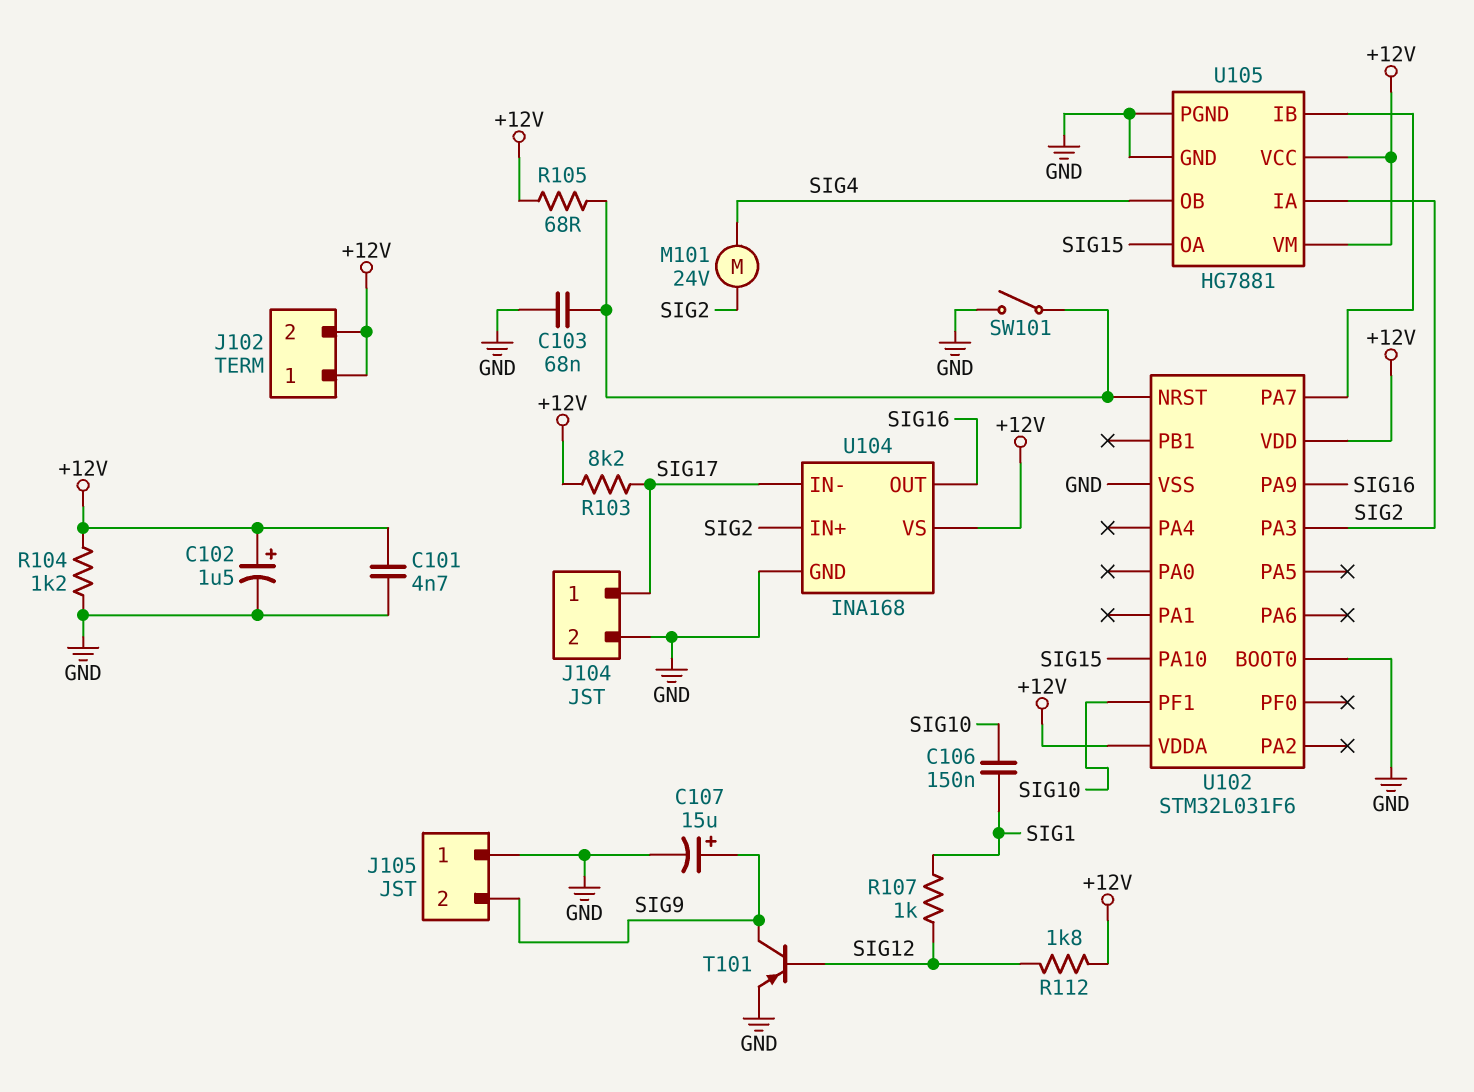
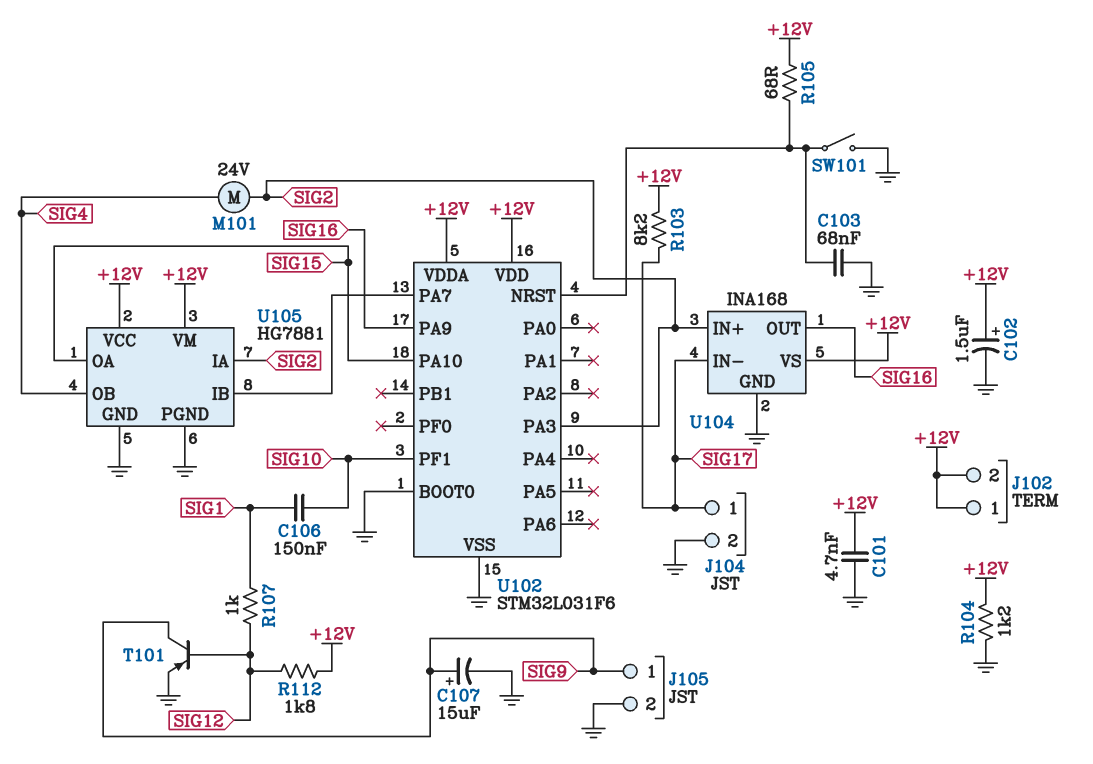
J105 pin 1: GND -> SIG9
J105 pin 2: SIG9 -> GND

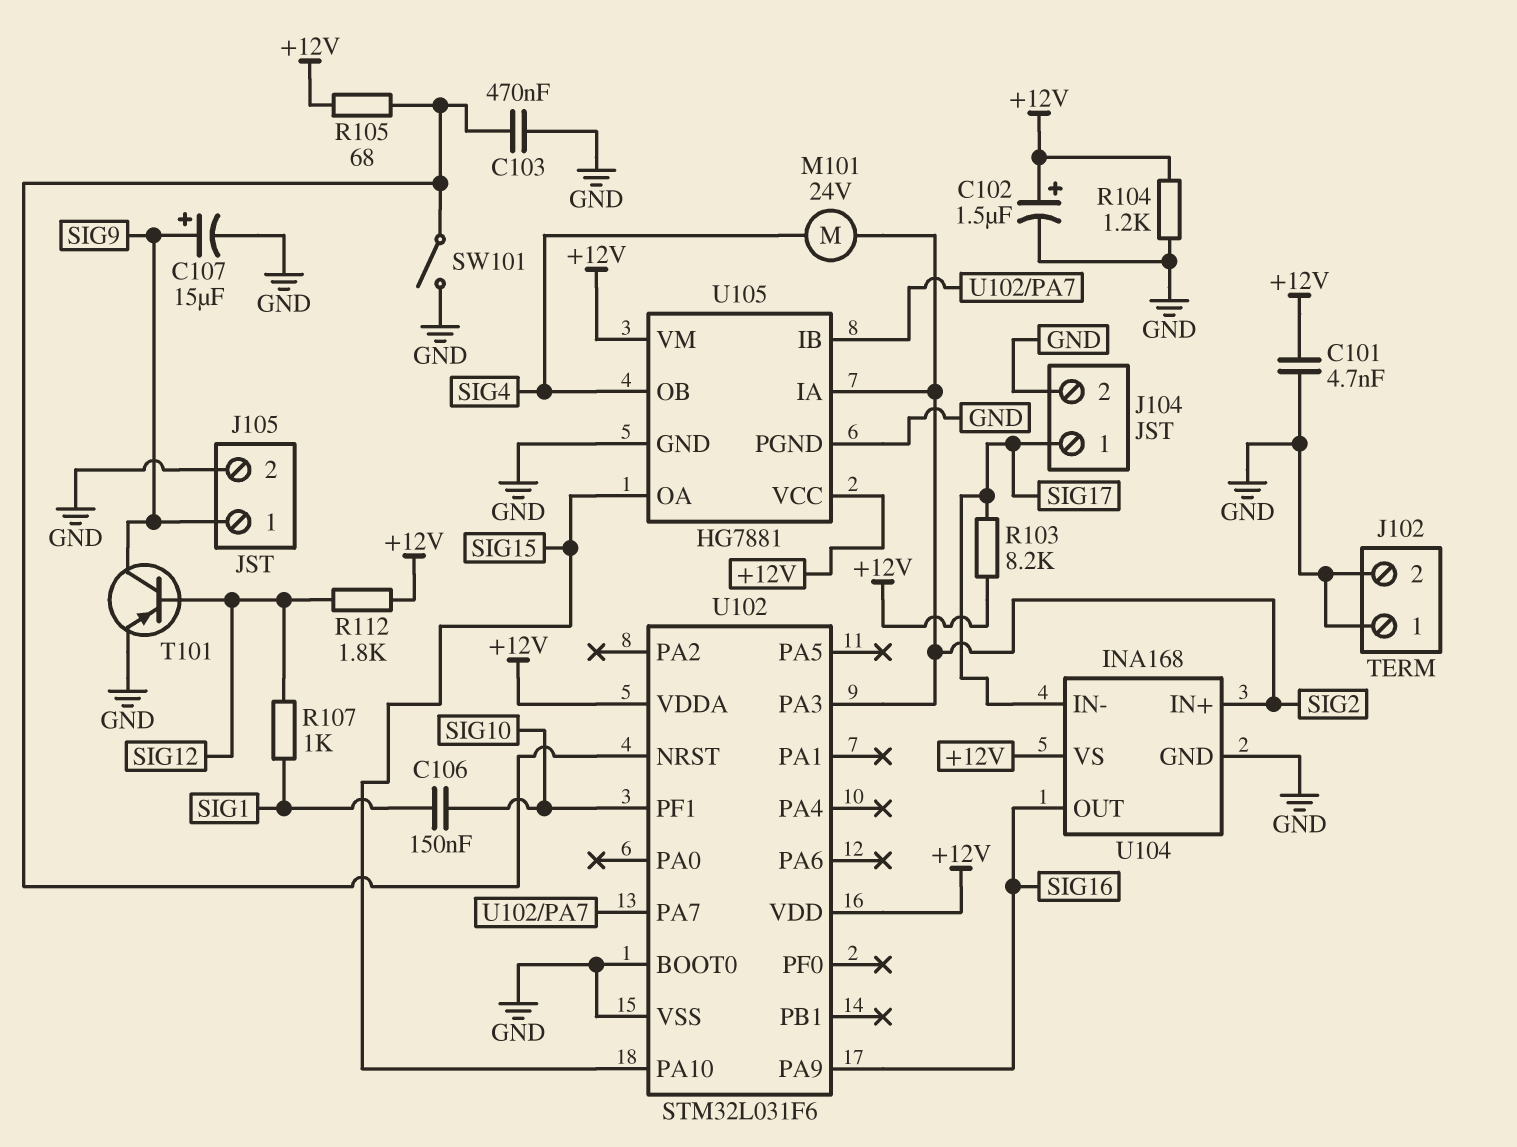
C103: 68nF (GND, U102/NRST) -> 470nF (GND, U102/NRST)
J102 pin 1: +12V -> GND
J102 pin 2: +12V -> GND

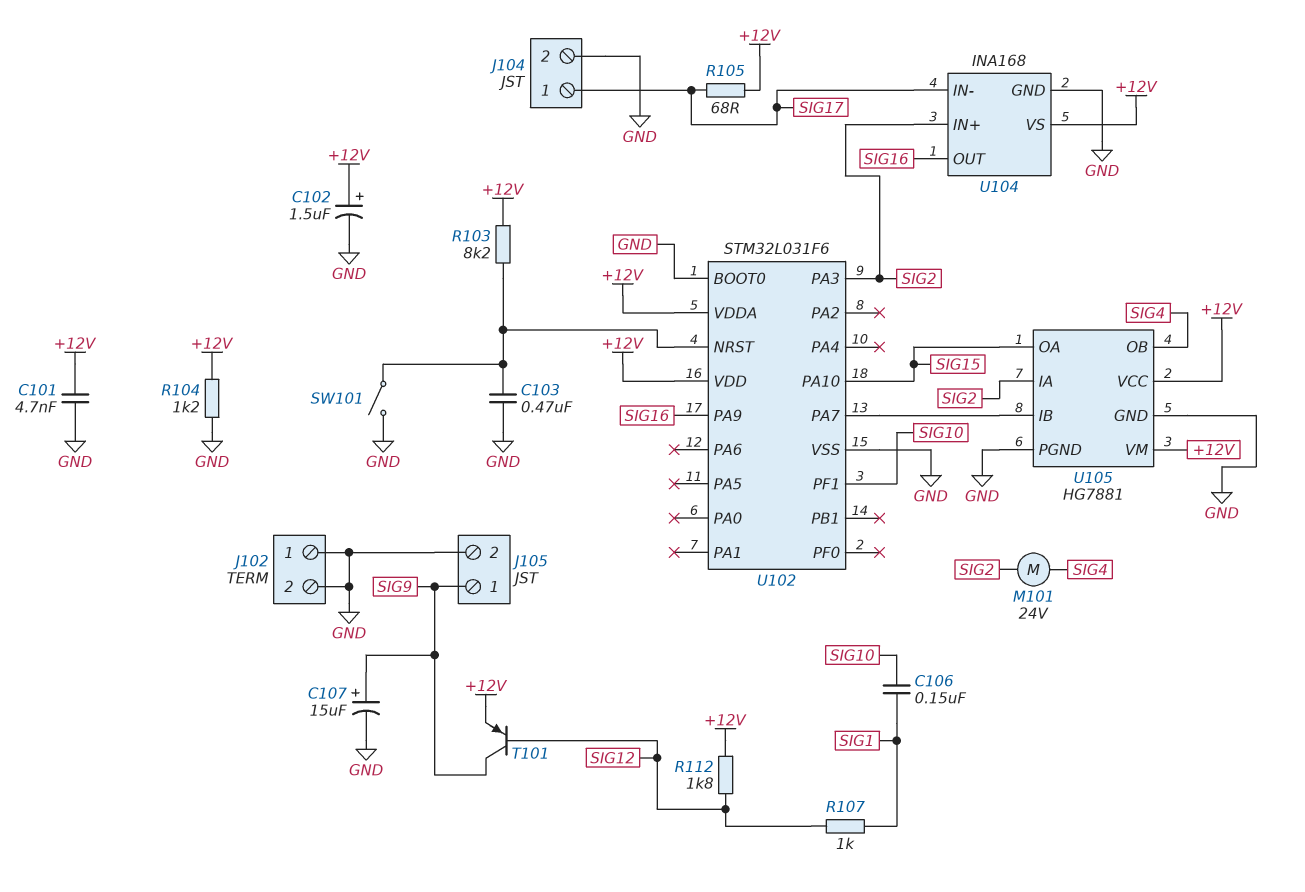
R103: 8.2k (+12V, SIG17) -> 8.2k (+12V, U102/NRST)
R105: 68 (+12V, U102/NRST) -> 68 (+12V, SIG17)
T101: PNP (B SIG12, C SIG9, E GND) -> PNP (B SIG12, C SIG9, E +12V)

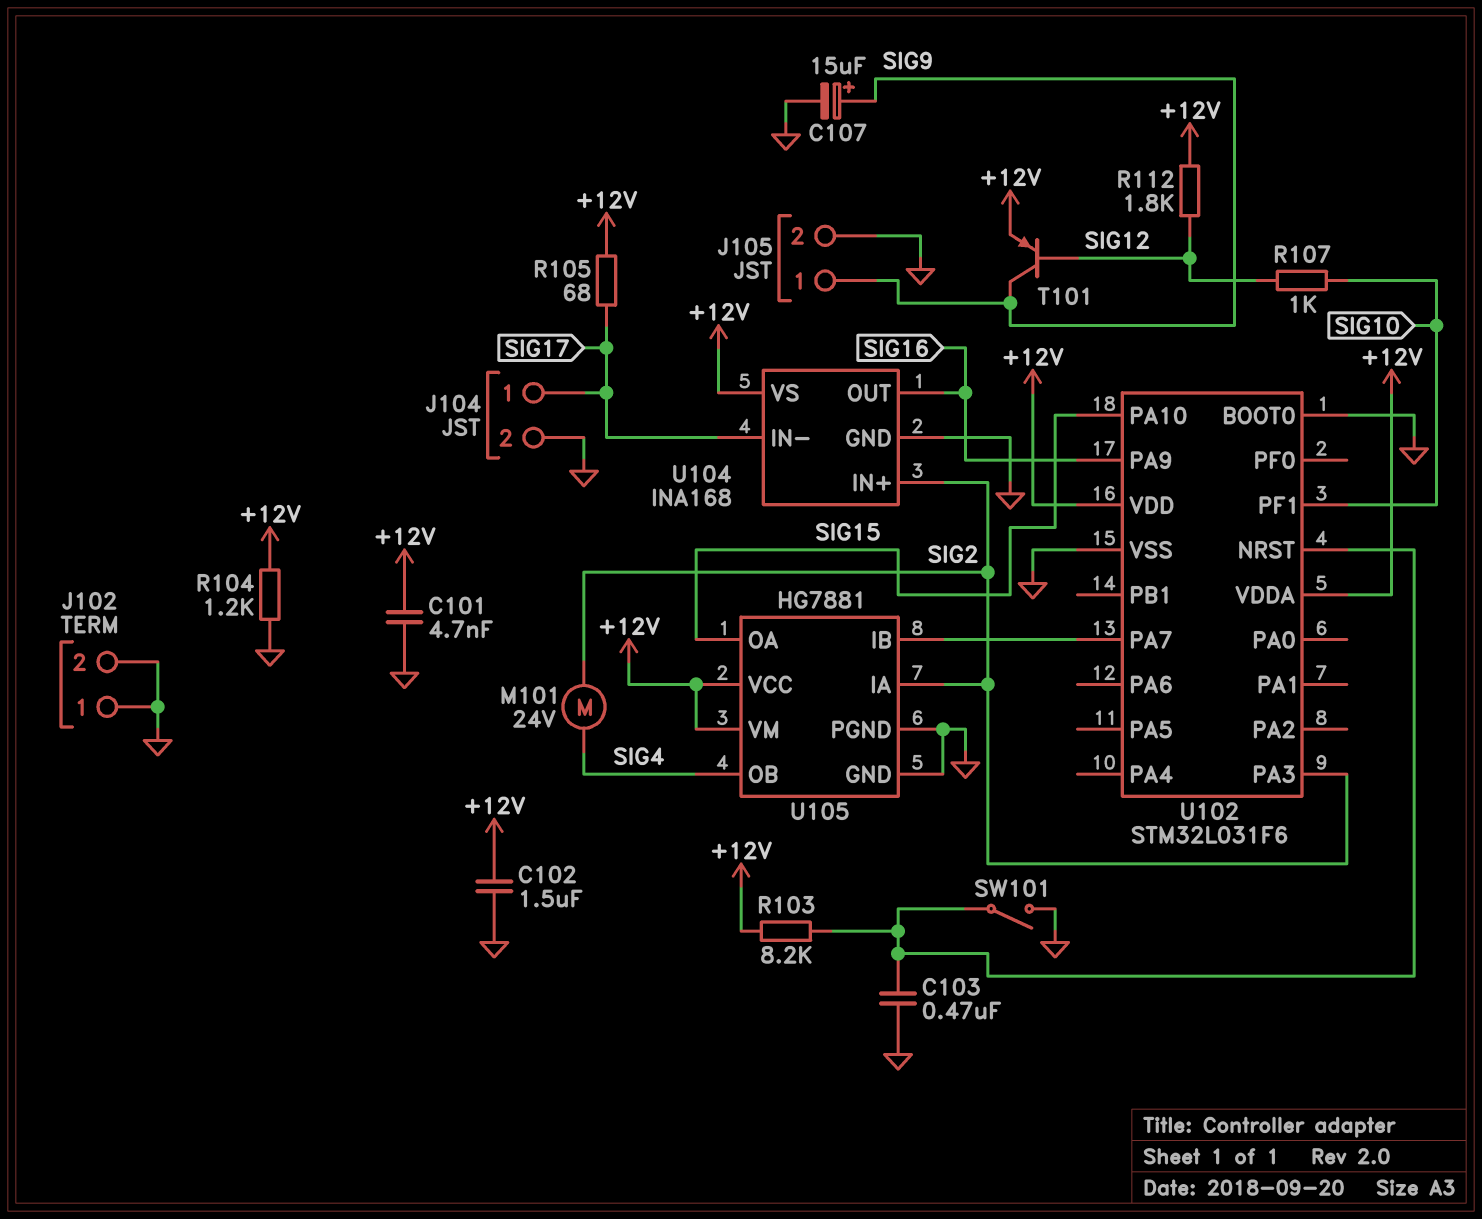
C102: 1.5uF (plus +12V, minus GND) -> 1.5uF (+12V, GND)
C106: 150nF (SIG1, SIG10) -> none
R107: 1k (SIG1, SIG12) -> 1k (SIG10, SIG12)

